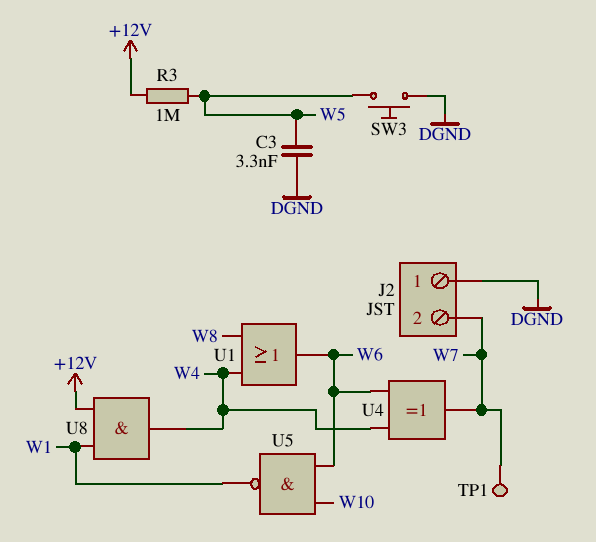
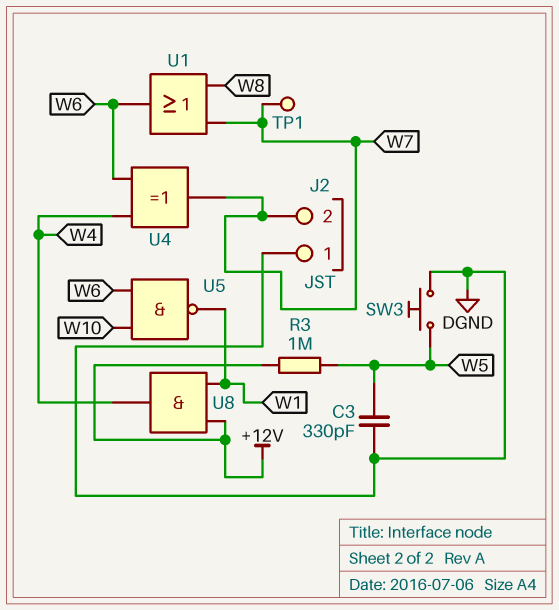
C3: 3.3nF (DGND, W5) -> 330pF (DGND, W5)
U1: OR (in W4, in W8, out W6) -> OR (in W7, in W8, out W6)

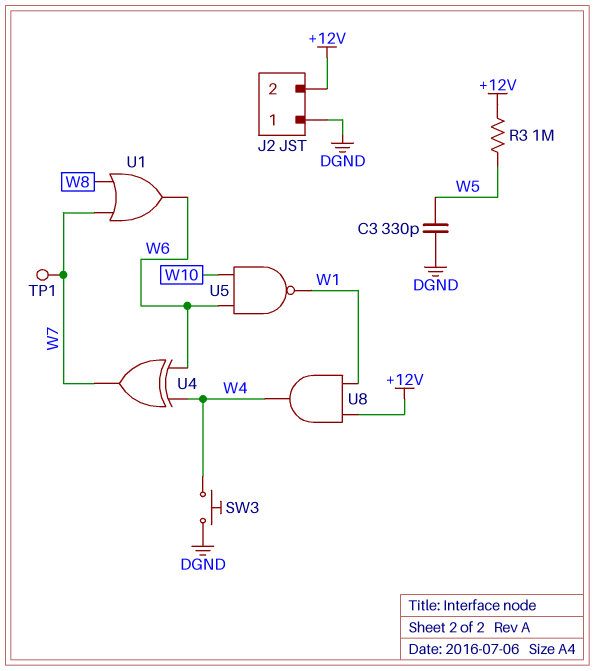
J2 pin 2: W7 -> +12V
SW3: button (DGND, W5) -> button (DGND, W4)

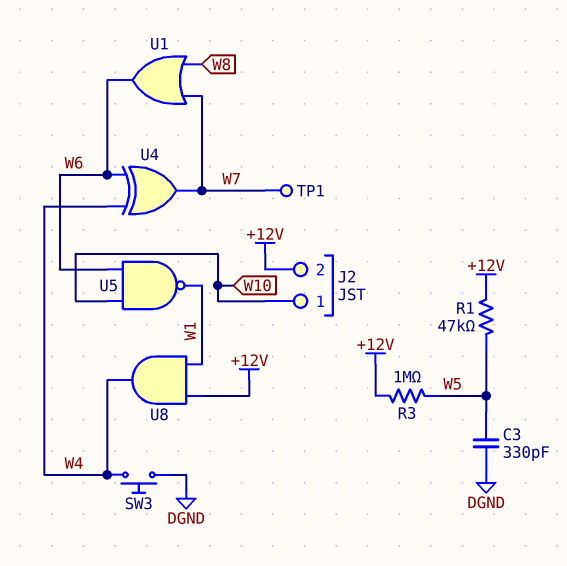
J2 pin 1: DGND -> W10
R1: none -> 47k (+12V, W5)

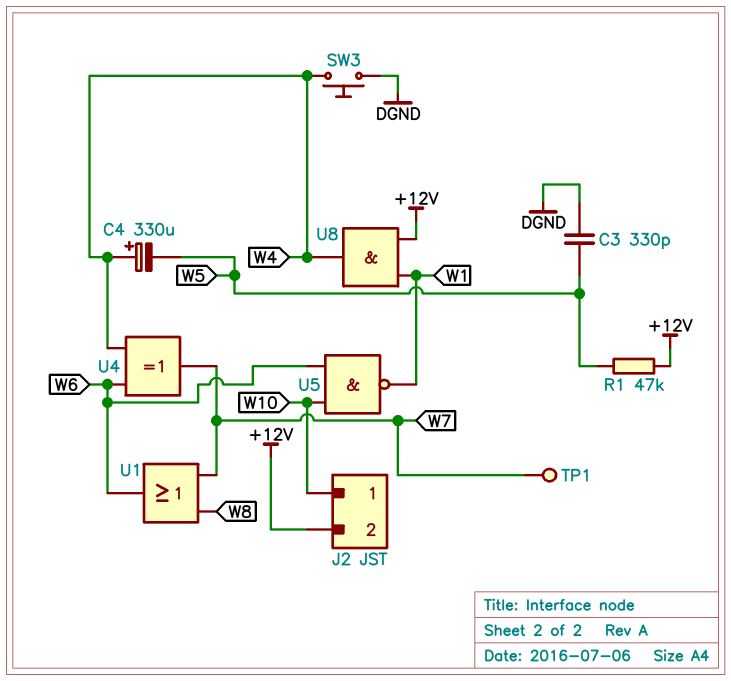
C4: none -> 330uF (plus W4, minus W5)
R3: 1M (+12V, W5) -> none

